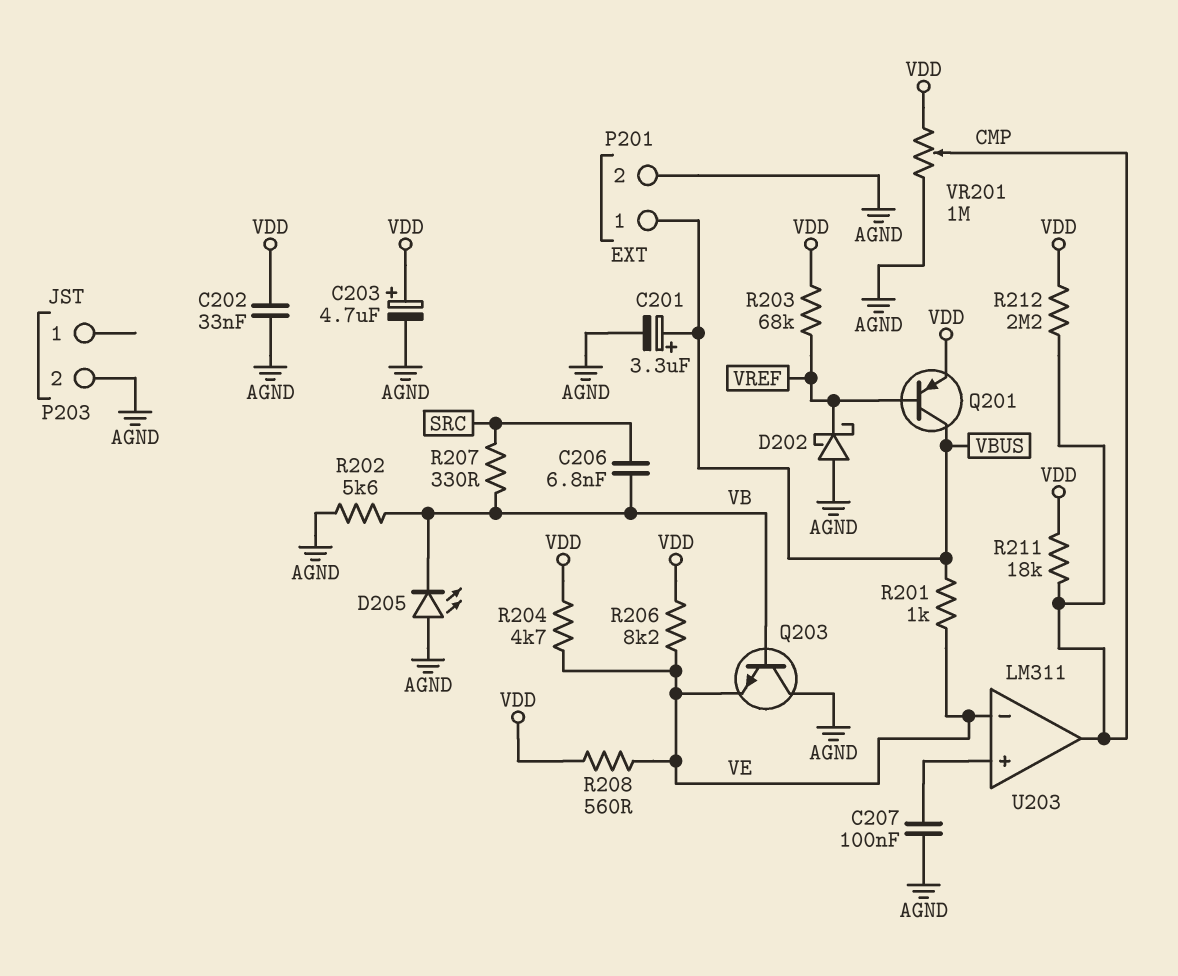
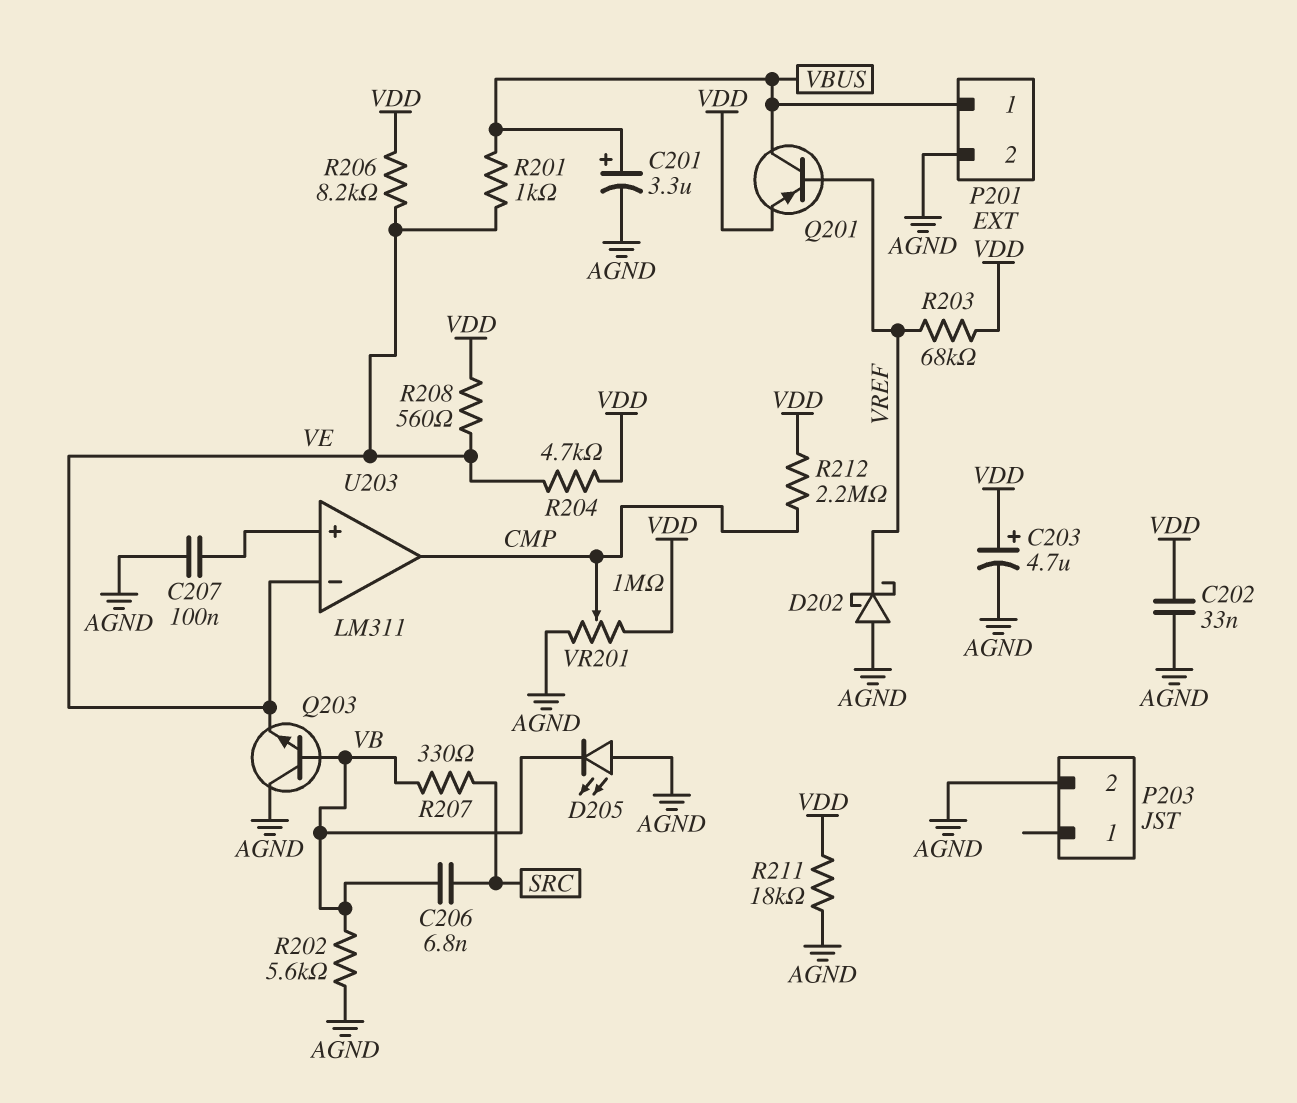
R211: 18k (CMP, VDD) -> 18k (AGND, VDD)

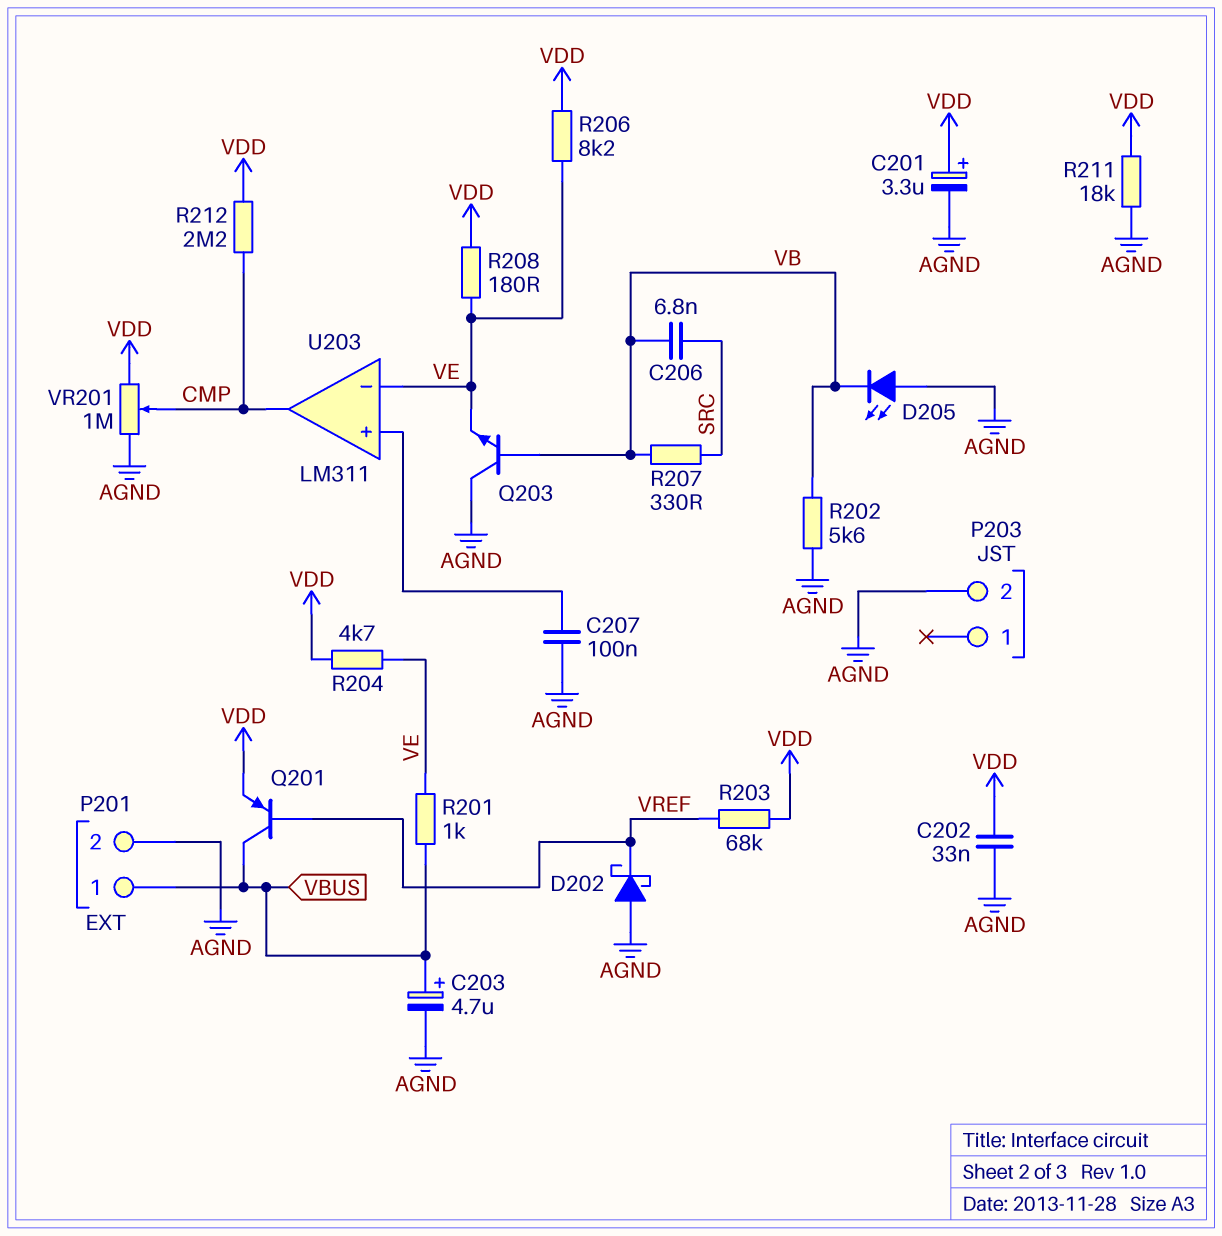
C201: 3.3uF (plus VBUS, minus AGND) -> 3.3uF (plus VDD, minus AGND)
C203: 4.7uF (plus VDD, minus AGND) -> 4.7uF (plus VBUS, minus AGND)
R208: 560 (VDD, VE) -> 180 (VDD, VE)

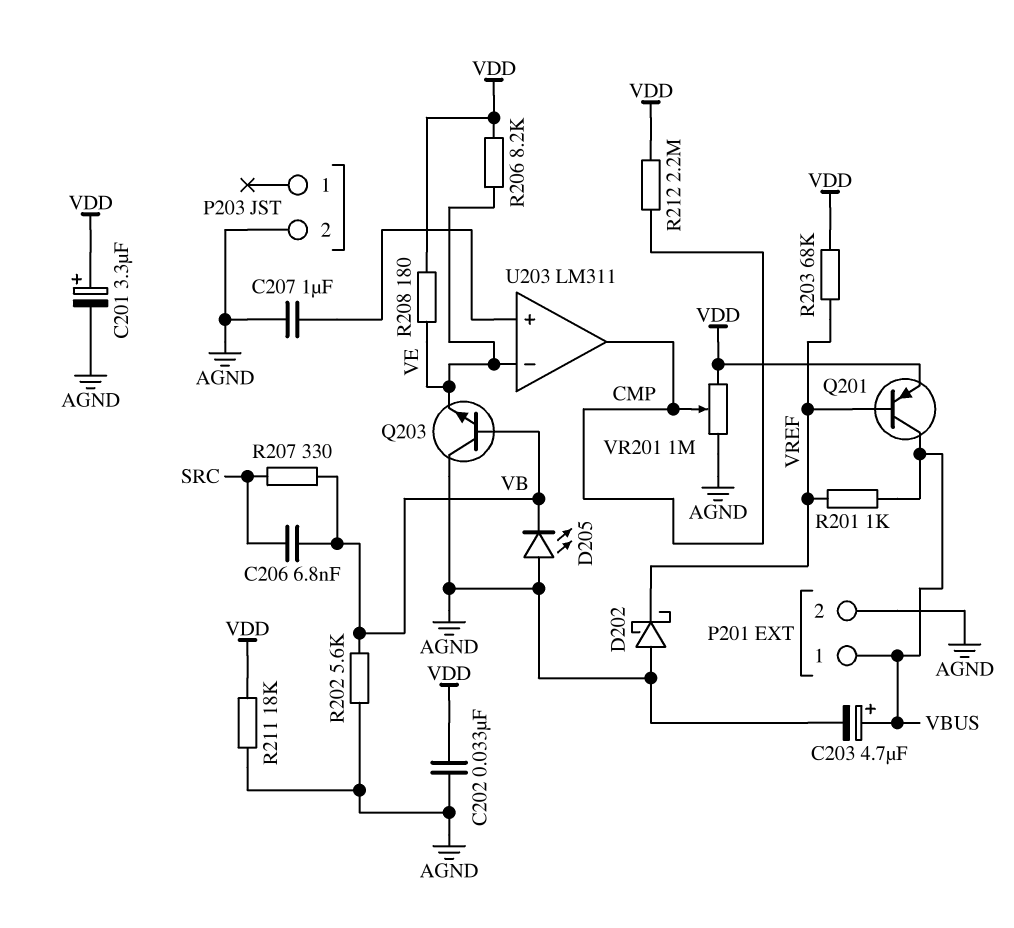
C207: 100nF (AGND, U203/in+) -> 1uF (AGND, U203/in+)
R201: 1k (VBUS, VE) -> 1k (VBUS, VREF)
R204: 4.7k (VDD, VE) -> none

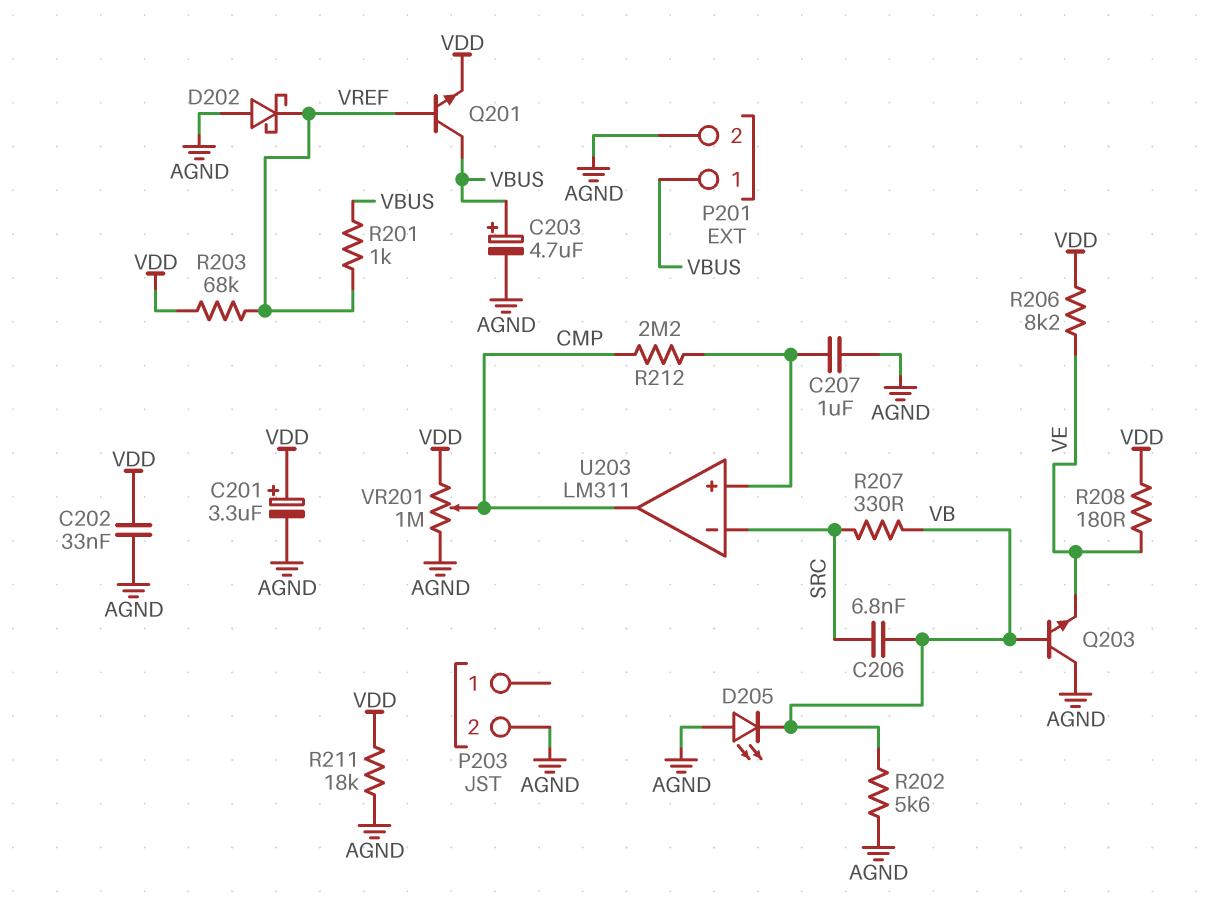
Q201: PNP (B VREF, C VBUS, E VDD) -> NPN (B VREF, C VBUS, E VDD)
R212: 2.2M (CMP, VDD) -> 2.2M (CMP, U203/in+)
U203 pin in-: VE -> SRC

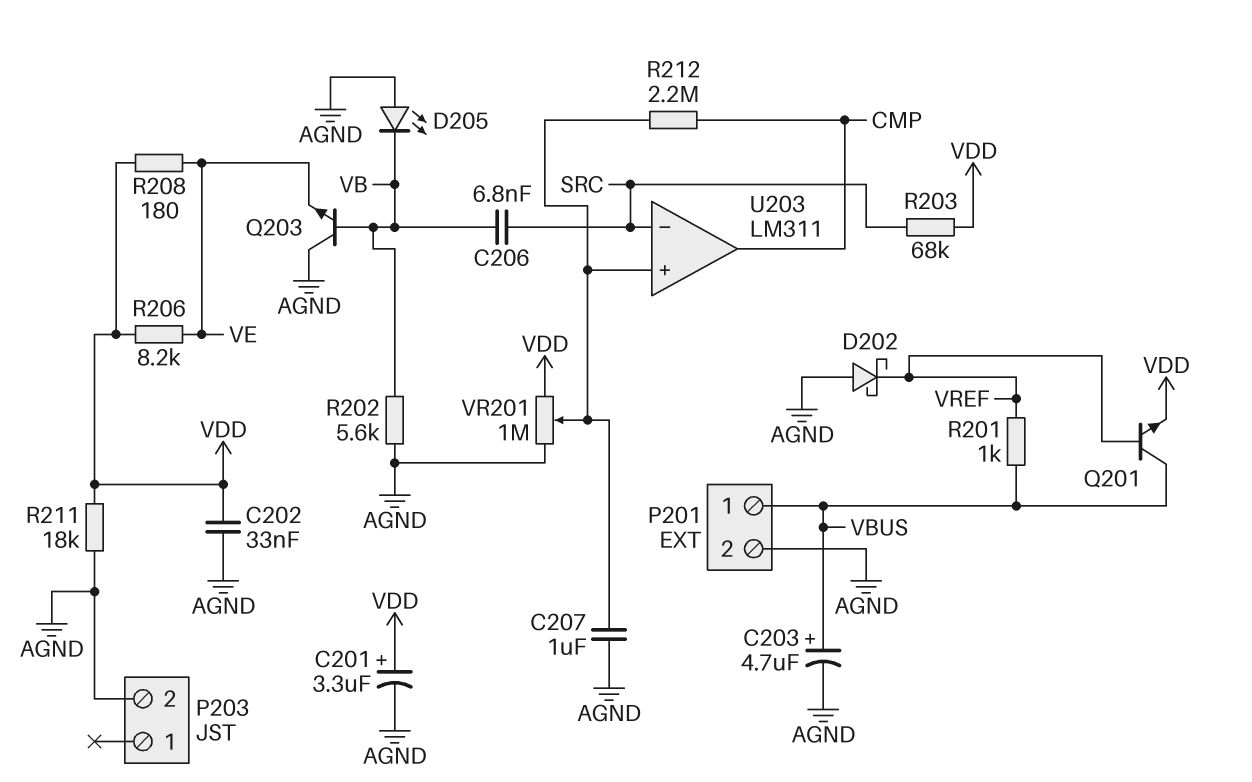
R203: 68k (VDD, VREF) -> 68k (SRC, VDD)
R207: 330 (SRC, VB) -> none
VR201: 1M (AGND, VDD, wiper CMP) -> 1M (AGND, VDD, wiper U203/in+)

